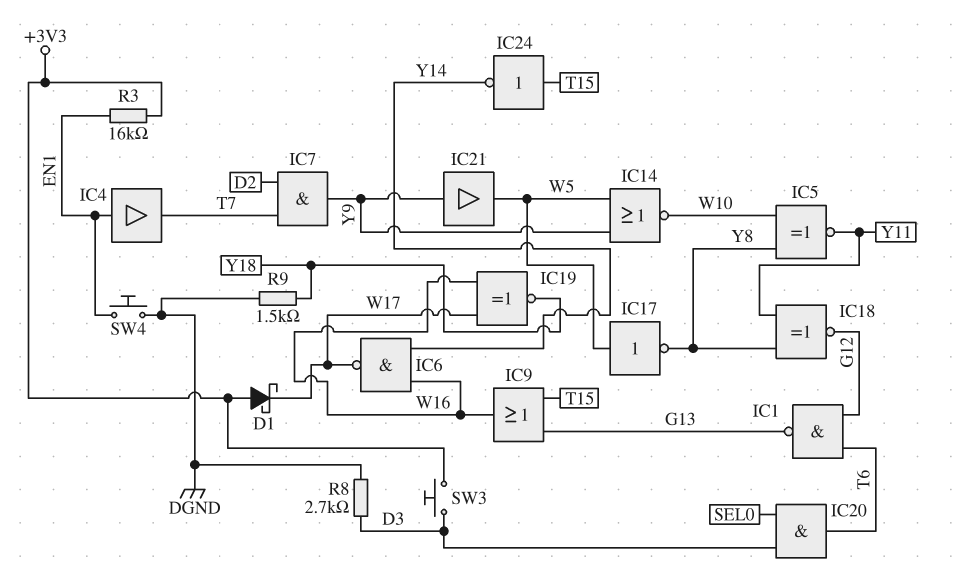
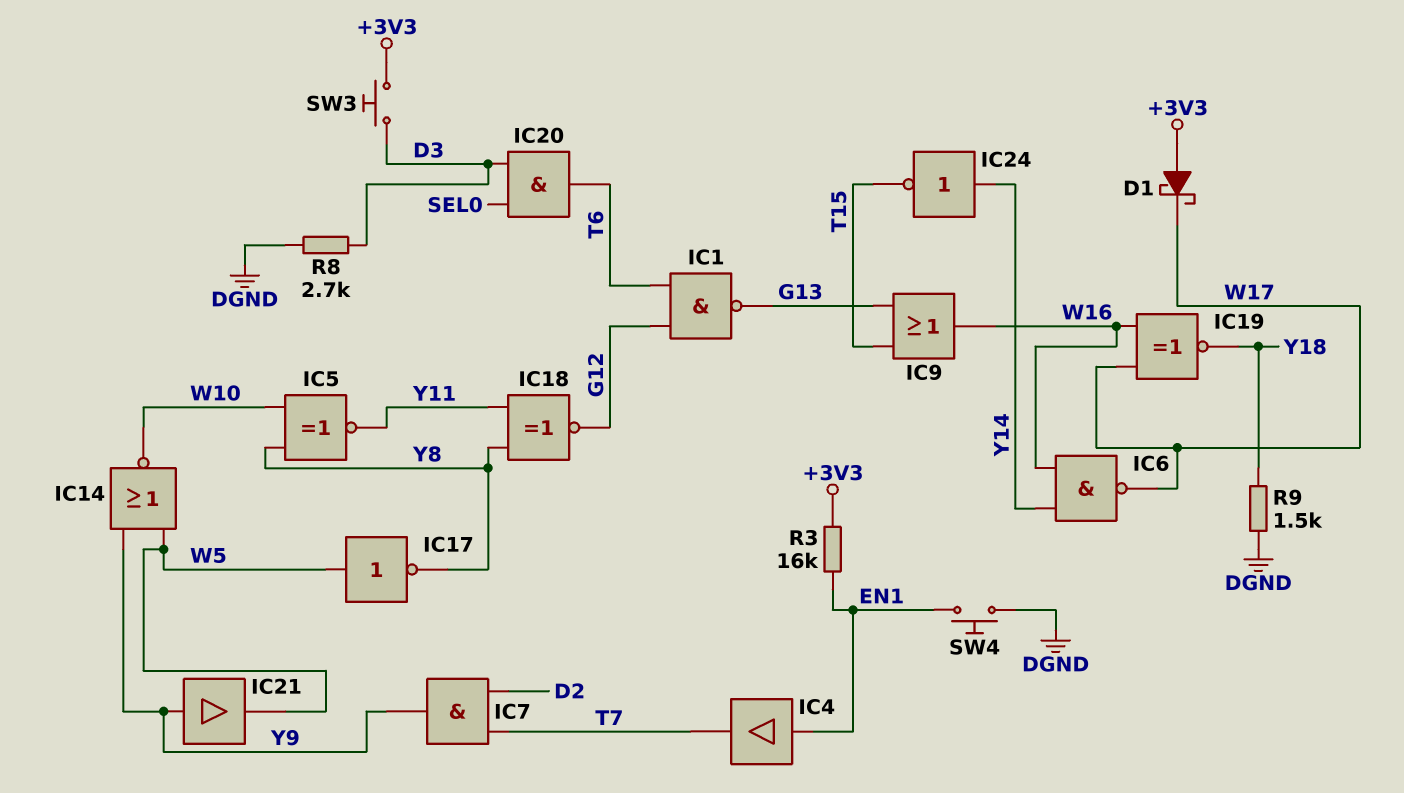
IC24: NOT (in T15, out Y14) -> NOT (in Y14, out T15)

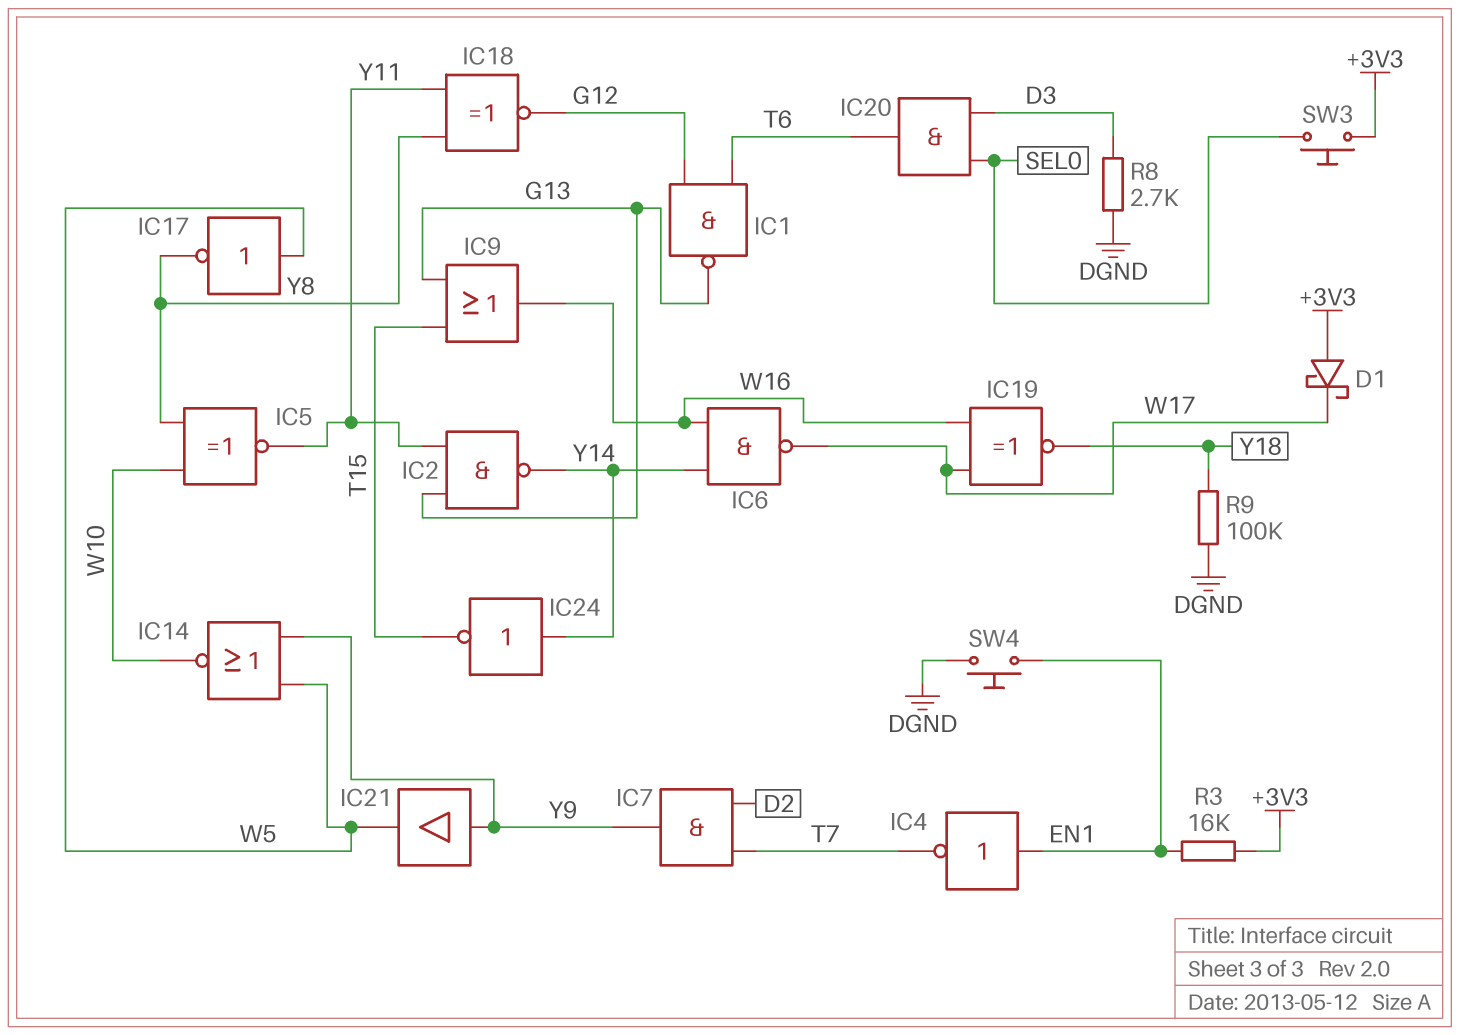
IC2: none -> NAND (in G13, in Y11, out Y14)
IC4: buffer (in EN1, out T7) -> NOT (in EN1, out T7)
R9: 1.5k (DGND, Y18) -> 100k (DGND, Y18)
SW3: button (+3V3, D3) -> button (+3V3, SEL0)

